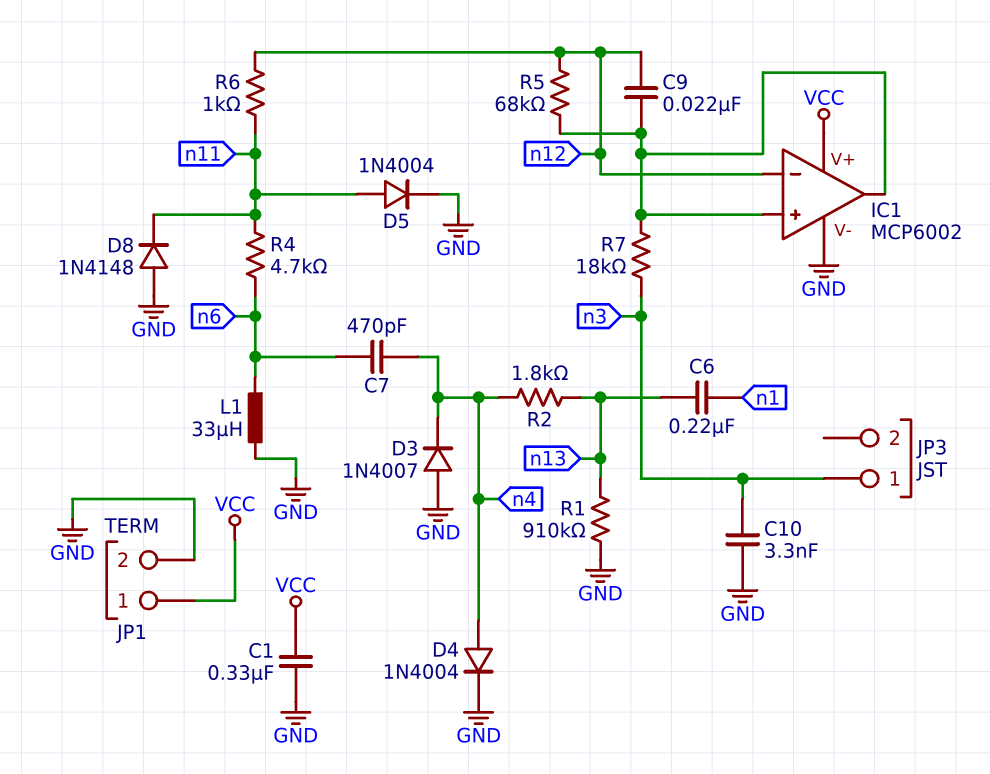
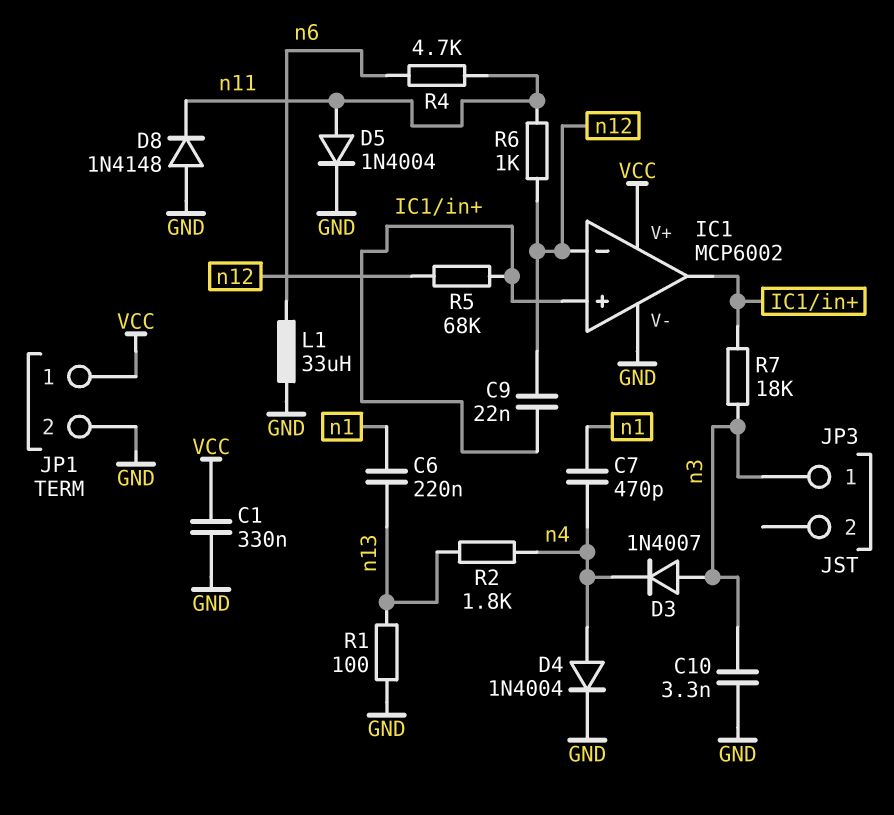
C7: 470pF (n4, n6) -> 470pF (n1, n4)
D3: diode 1N4007 (A GND, K n4) -> diode 1N4007 (A n3, K n4)
R1: 910k (GND, n13) -> 100 (GND, n13)

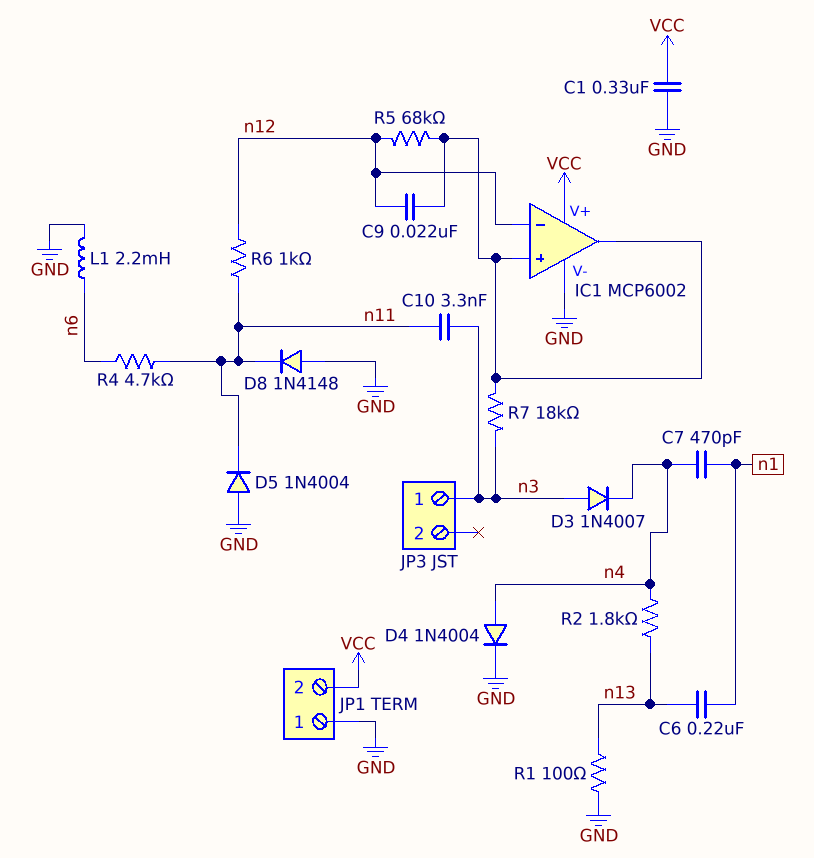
C10: 3.3nF (GND, n3) -> 3.3nF (n3, n11)
D5: diode 1N4004 (A n11, K GND) -> diode 1N4004 (A GND, K n11)
JP1 pin 1: VCC -> GND
JP1 pin 2: GND -> VCC
L1: 33uH (GND, n6) -> 2.2mH (GND, n6)

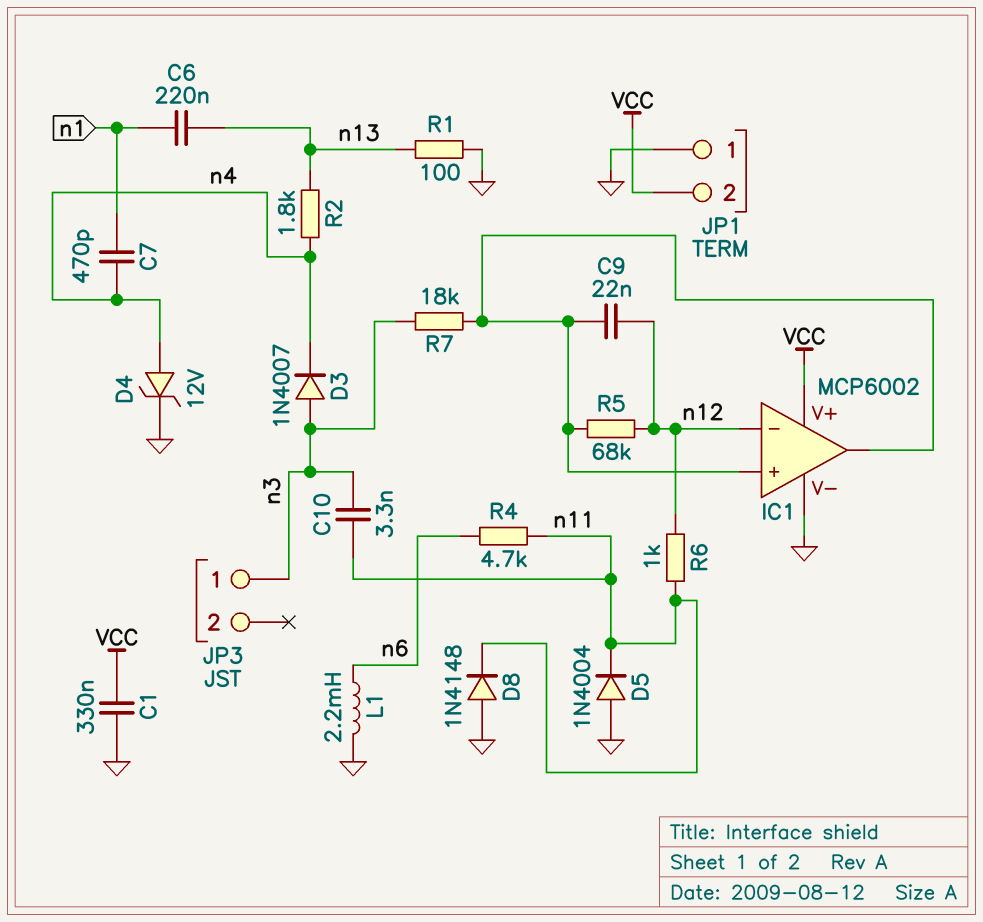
D4: diode 1N4004 (A n4, K GND) -> zener 12V (A n4, K GND)

